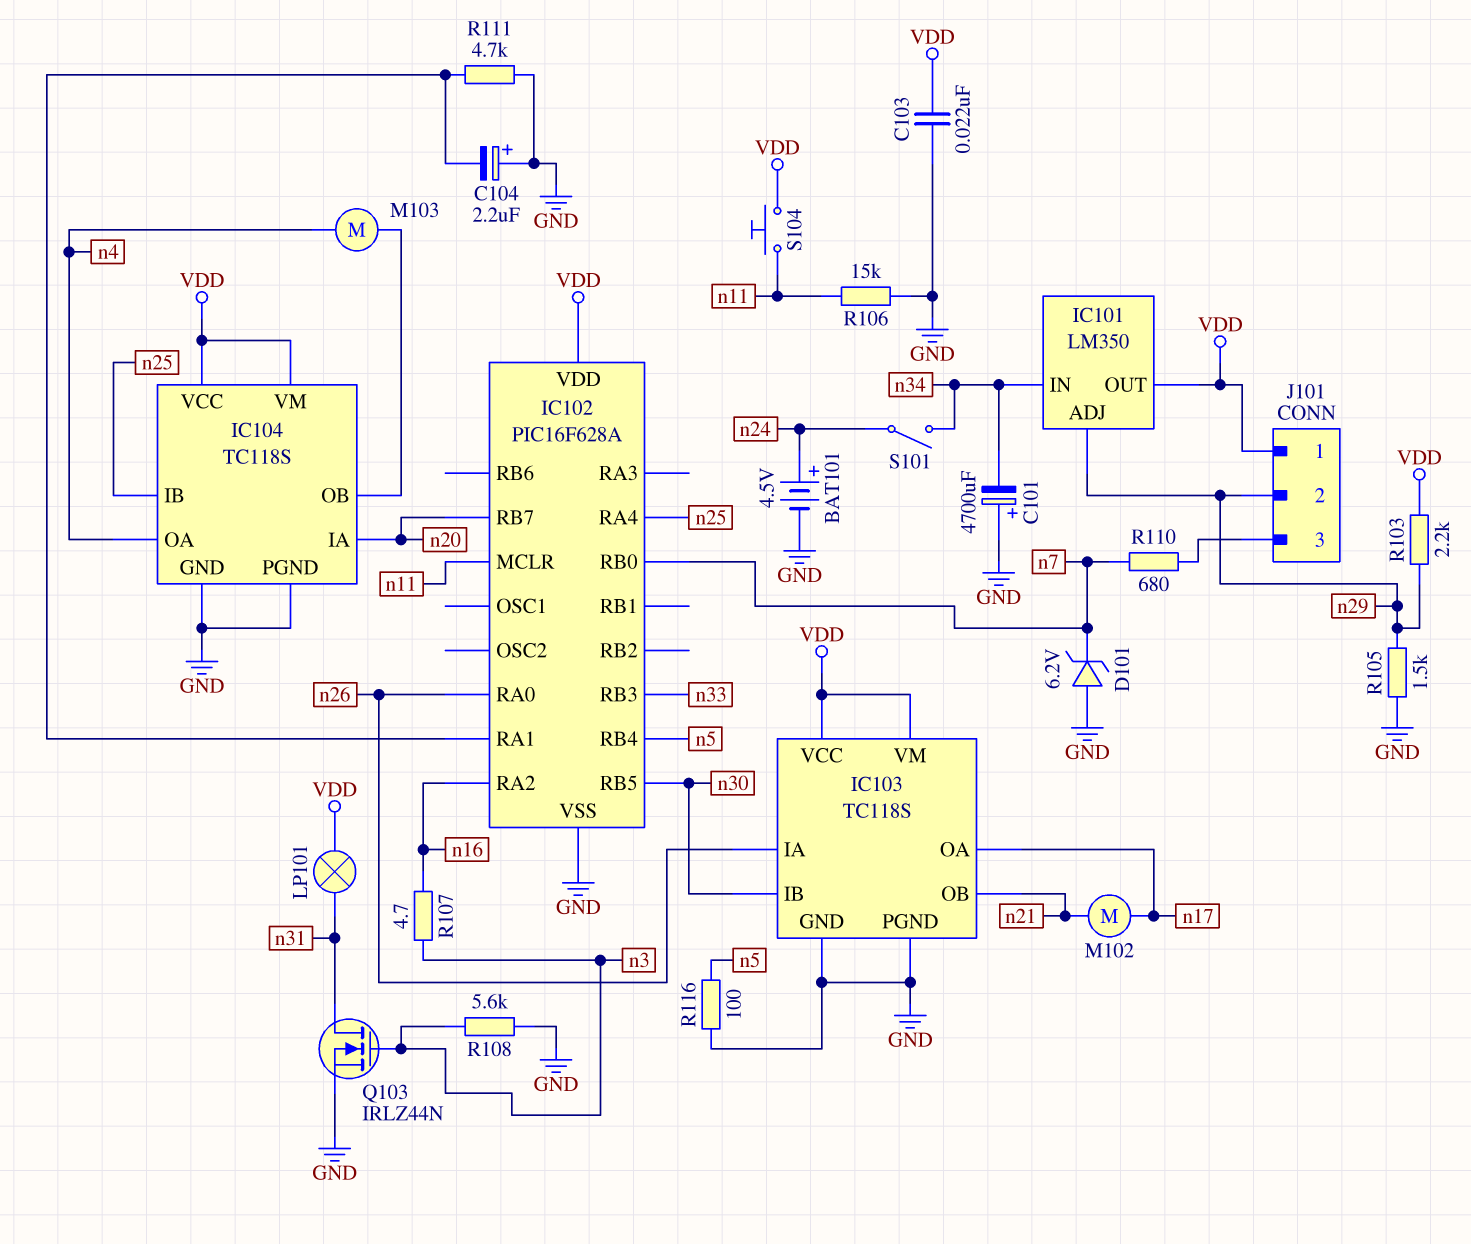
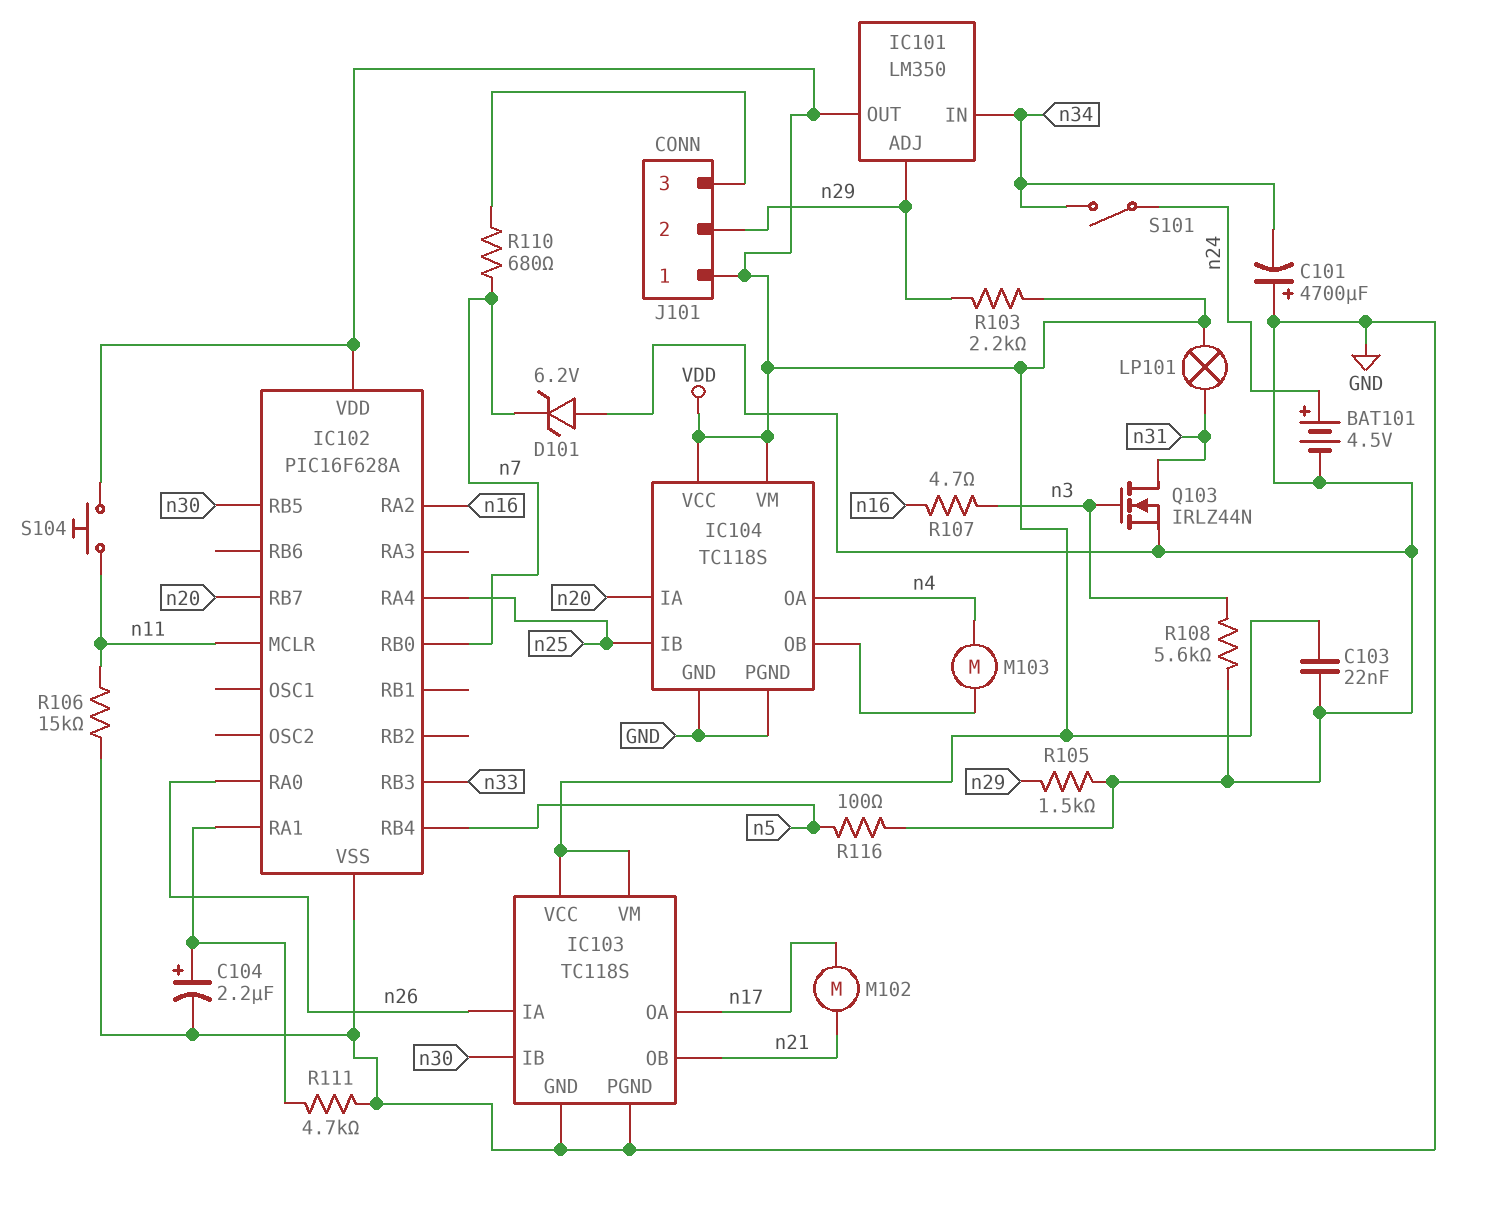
C104: 2.2uF (plus GND, minus IC102/RA1) -> 2.2uF (plus IC102/RA1, minus GND)

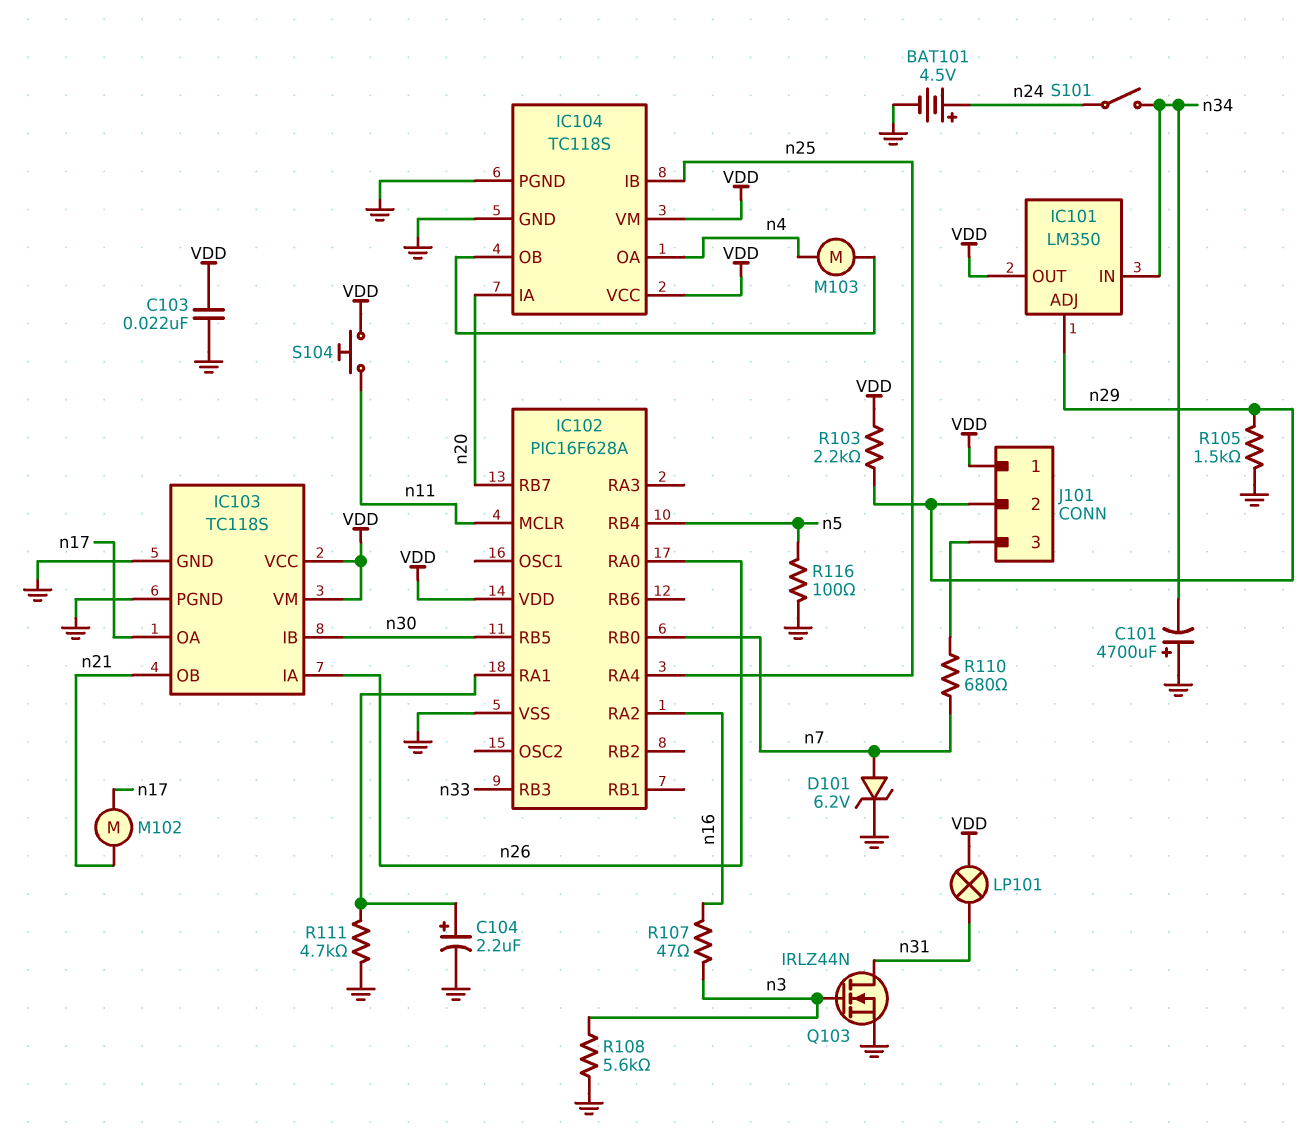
D101: zener 6.2V (A GND, K n7) -> zener 6.2V (A n7, K GND)
R106: 15k (GND, n11) -> none
R107: 4.7 (n3, n16) -> 47 (n3, n16)

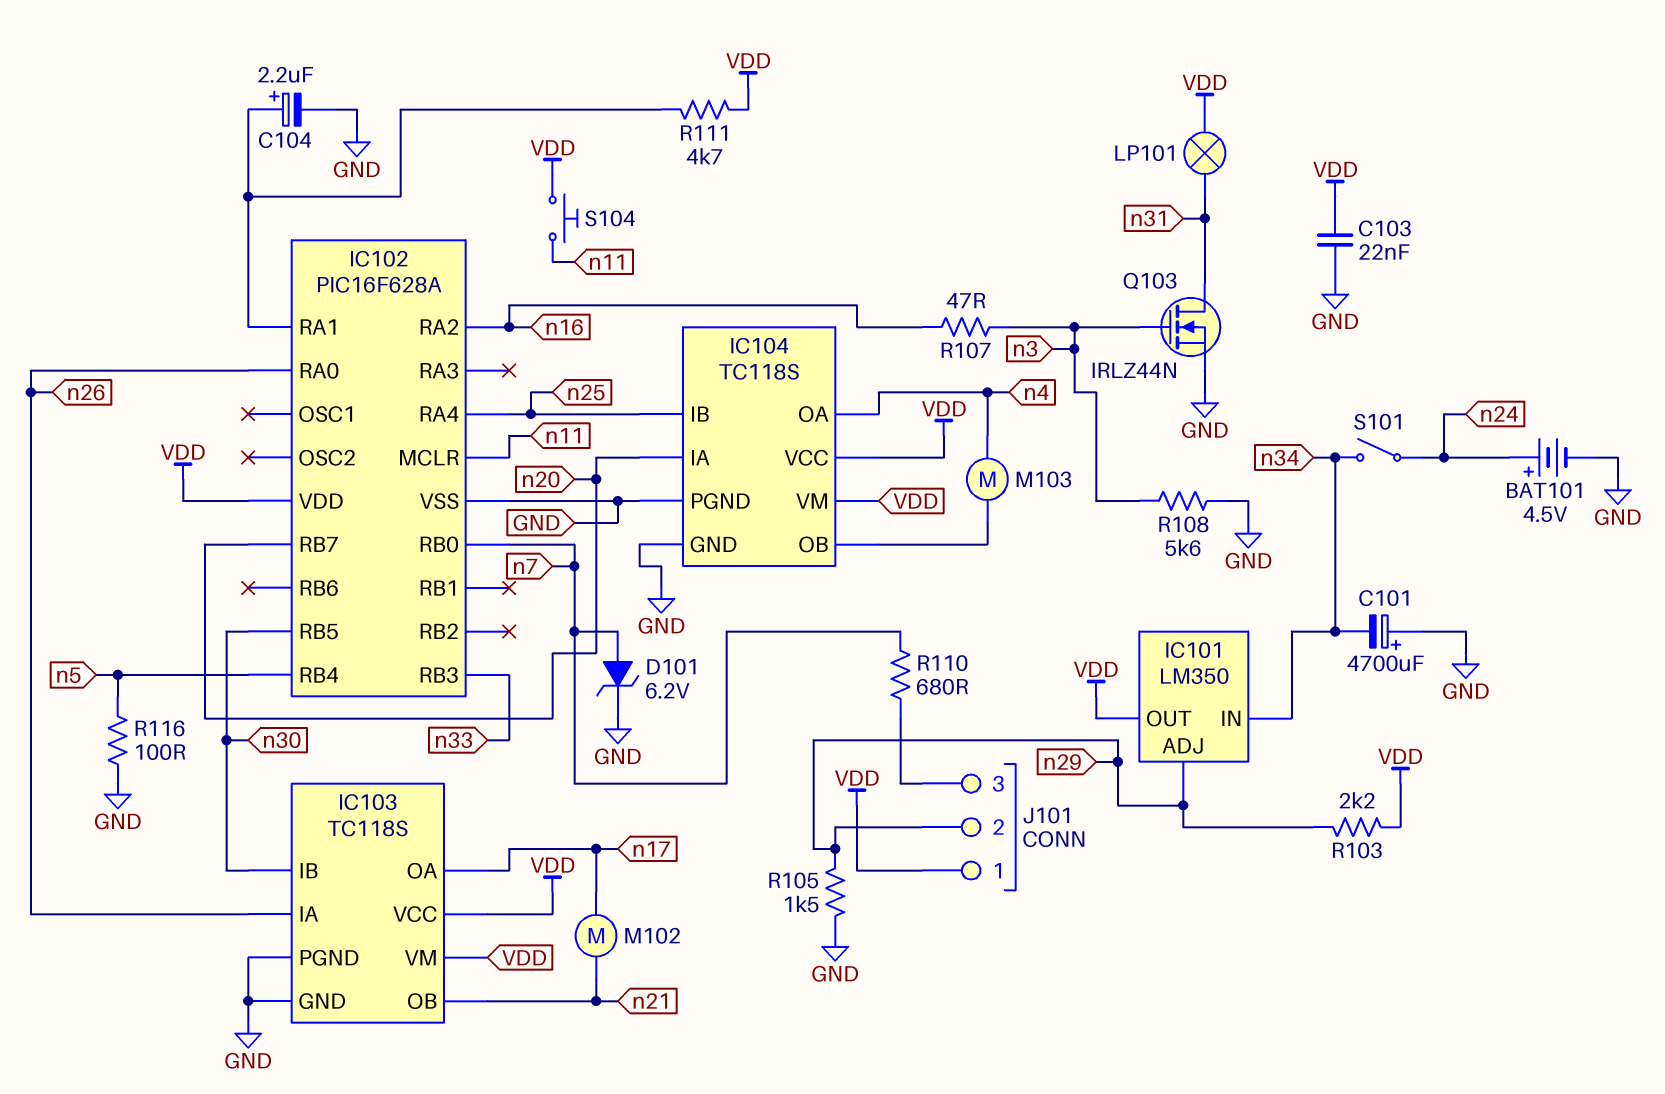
R111: 4.7k (GND, IC102/RA1) -> 4.7k (IC102/RA1, VDD)

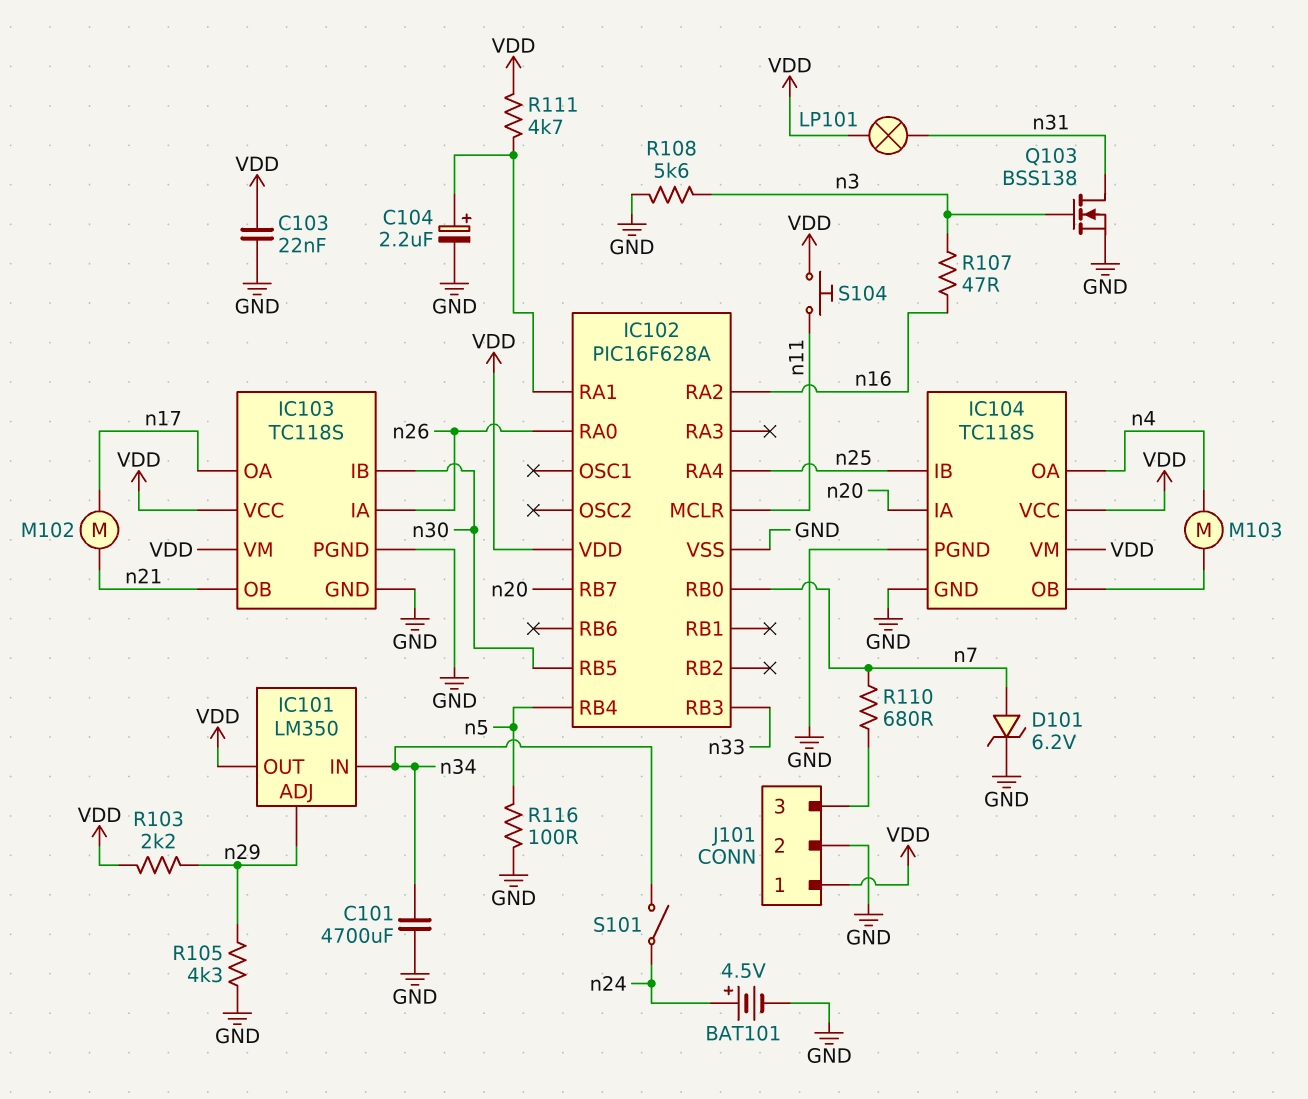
C101: 4700uF (plus GND, minus n34) -> 4700uF (GND, n34)
J101 pin 2: n29 -> GND
Q103: NMOS IRLZ44N (G n3, D n31, S GND) -> NMOS BSS138 (G n3, D n31, S GND)
R105: 1.5k (GND, n29) -> 4.3k (GND, n29)

